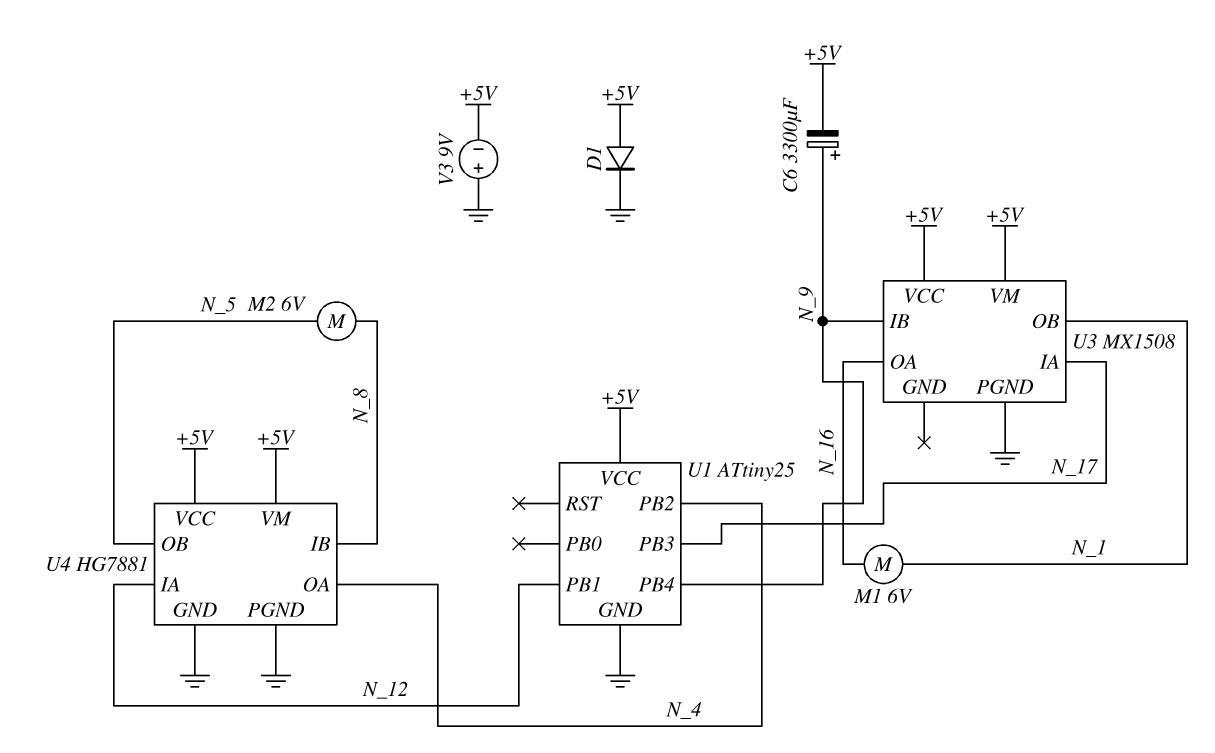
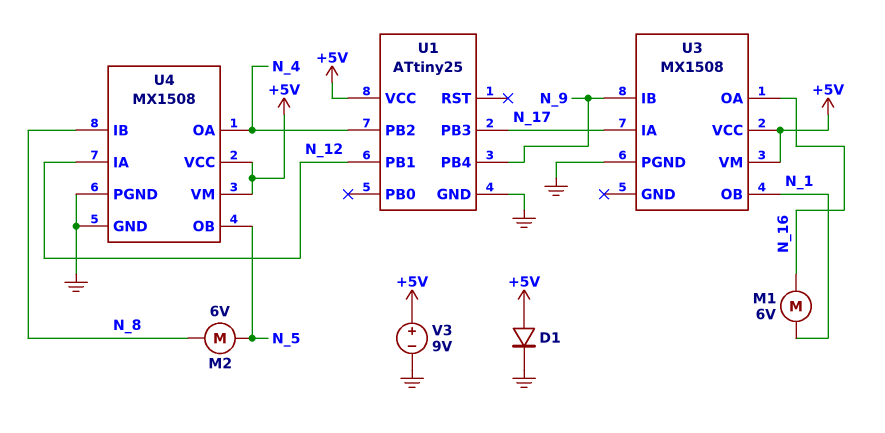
C6: 3300uF (plus N_9, minus +5V) -> none
U4: HG7881 -> MX1508
V3: 9V (plus GND, minus +5V) -> 9V (plus +5V, minus GND)

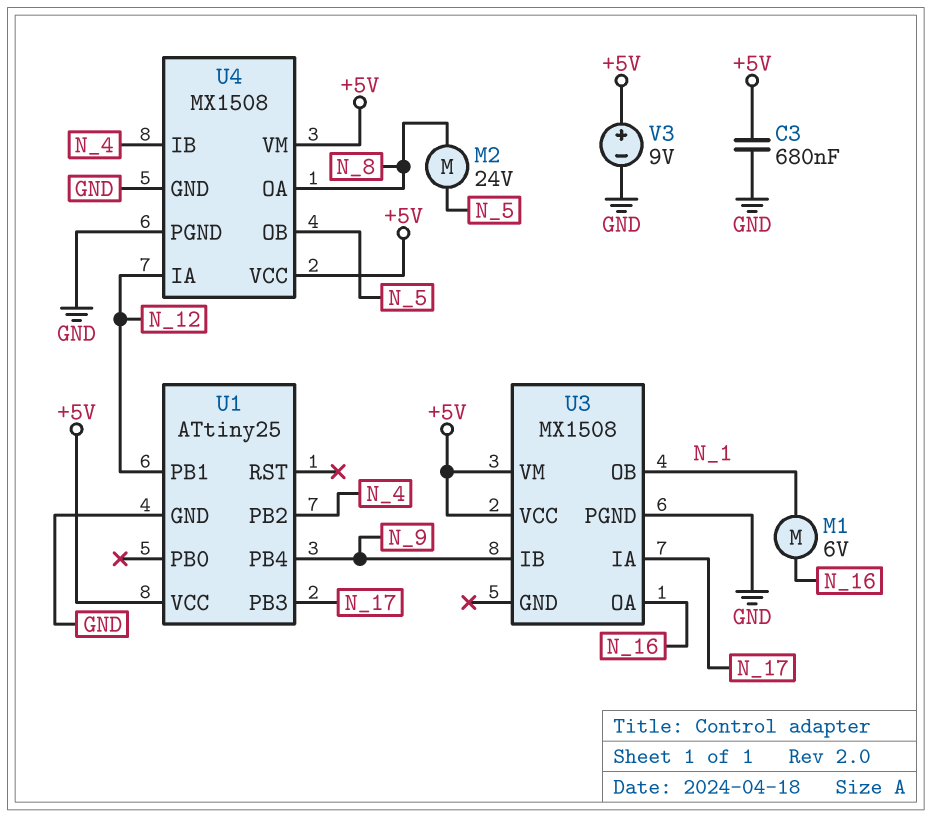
C3: none -> 680nF (+5V, GND)
D1: diode (A +5V, K GND) -> none
M2: motor 6V (N_5, N_8) -> motor 24V (N_5, N_8)
U4 pin IB: N_8 -> N_4
U4 pin OA: N_4 -> N_8

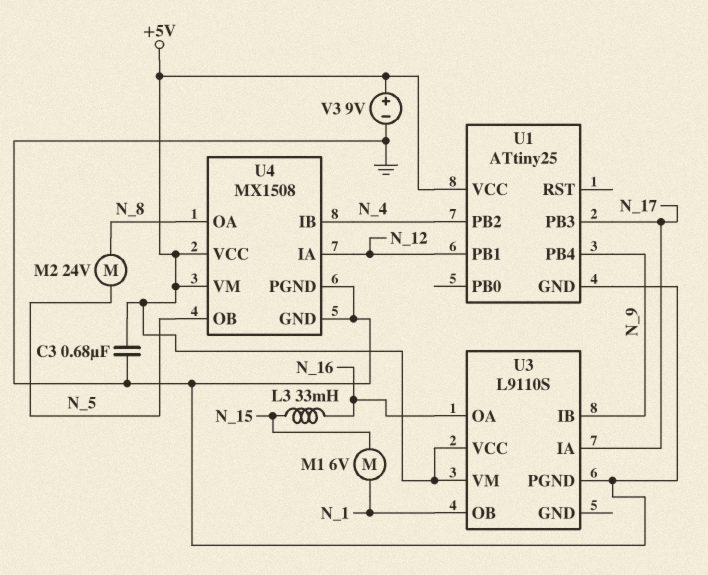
L3: none -> 33mH (N_15, N_16)
M1: motor 6V (N_1, N_16) -> motor 6V (N_1, N_15)
U3: MX1508 -> L9110S

